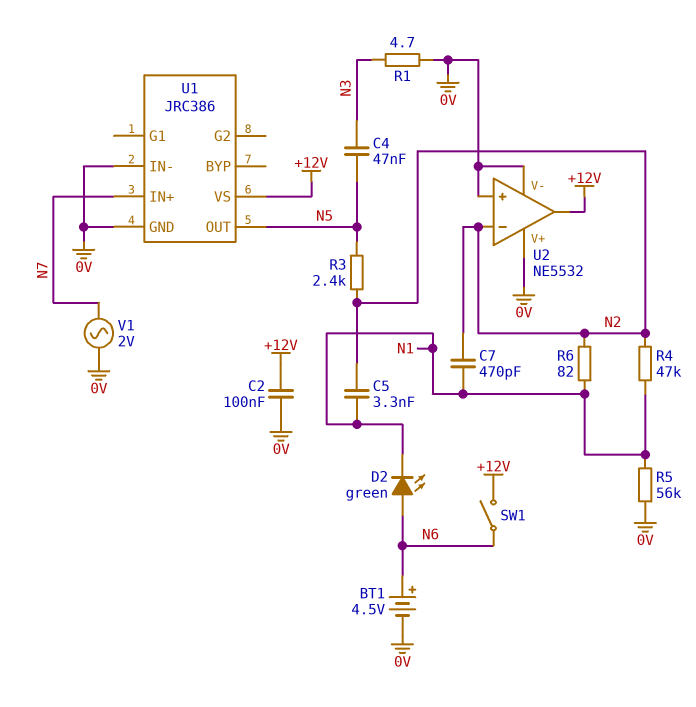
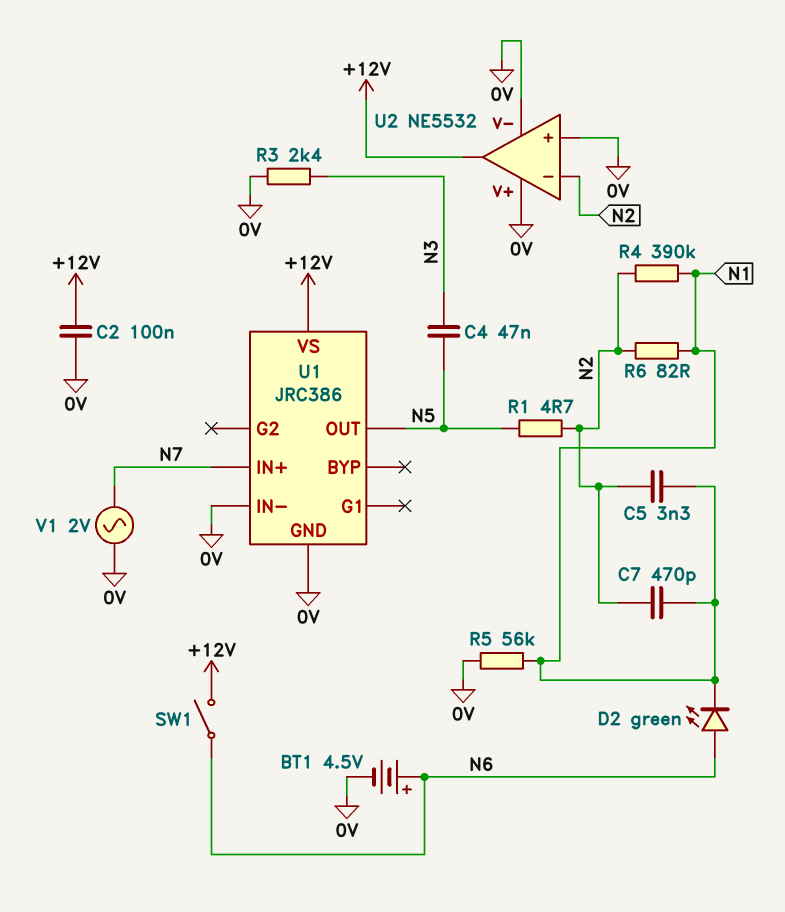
R1: 4.7 (0V, N3) -> 4.7 (N2, N5)
R3: 2.4k (N2, N5) -> 2.4k (0V, N3)
R4: 47k (N1, N2) -> 390k (N1, N2)

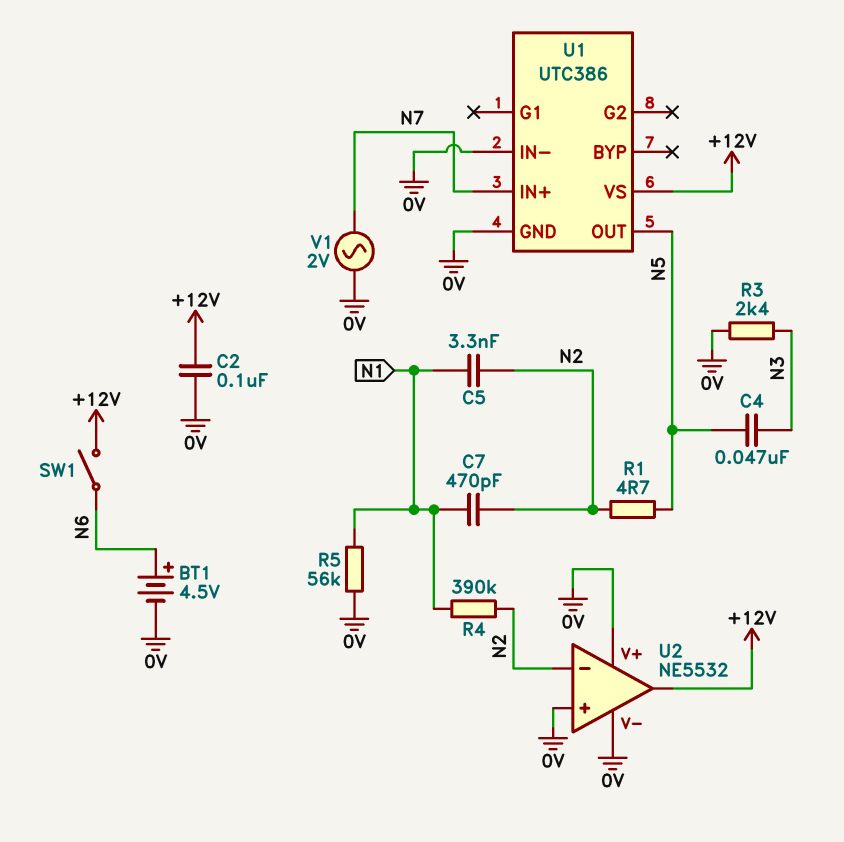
D2: LED green (A N6, K N1) -> none
R6: 82 (N1, N2) -> none
U1: JRC386 -> UTC386

